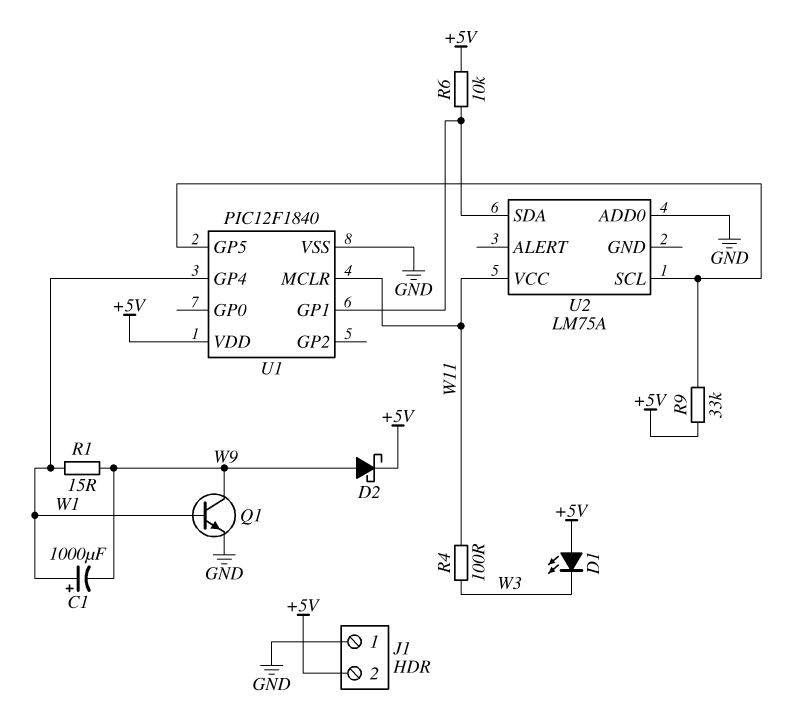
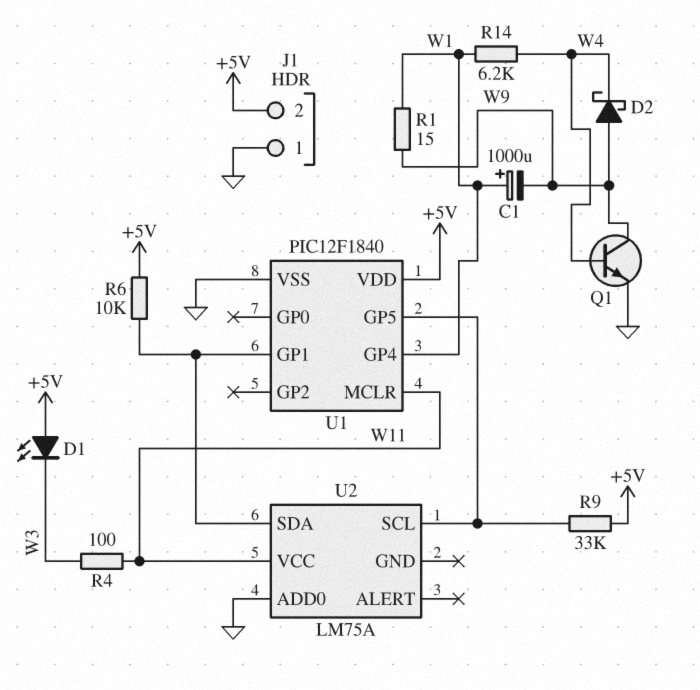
D2: schottky (A W9, K +5V) -> schottky (A W9, K W4)
Q1: NPN (B W1, C W9, E GND) -> NPN (B W4, C W9, E GND)
R14: none -> 6.2k (W1, W4)

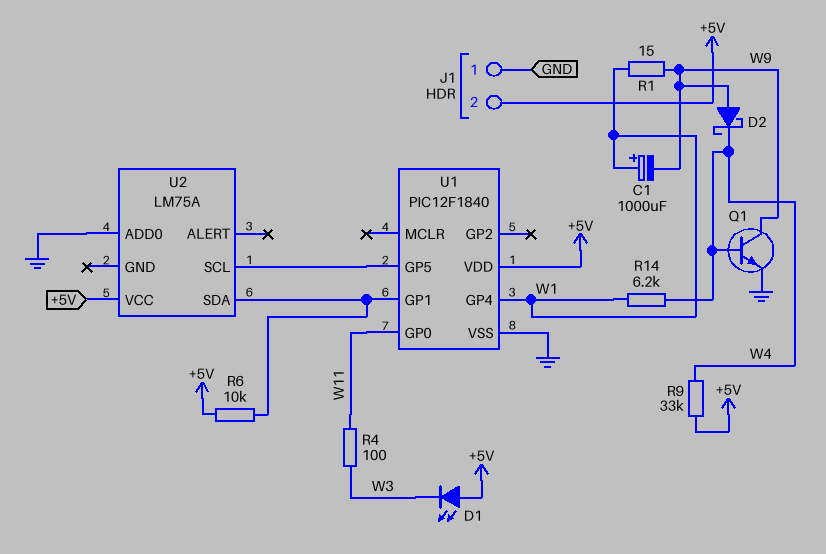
R9: 33k (+5V, U1/GP5) -> 33k (+5V, W4)
U1 pin GP0: none -> W11
U1 pin MCLR: W11 -> none
U2 pin VCC: W11 -> +5V

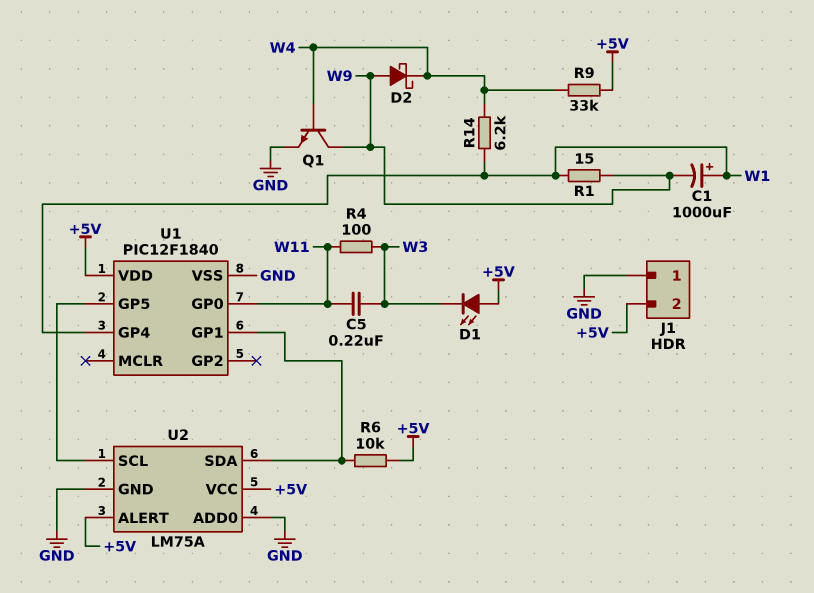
C5: none -> 220nF (W3, W11)
U2 pin ALERT: none -> +5V
U2 pin GND: none -> GND

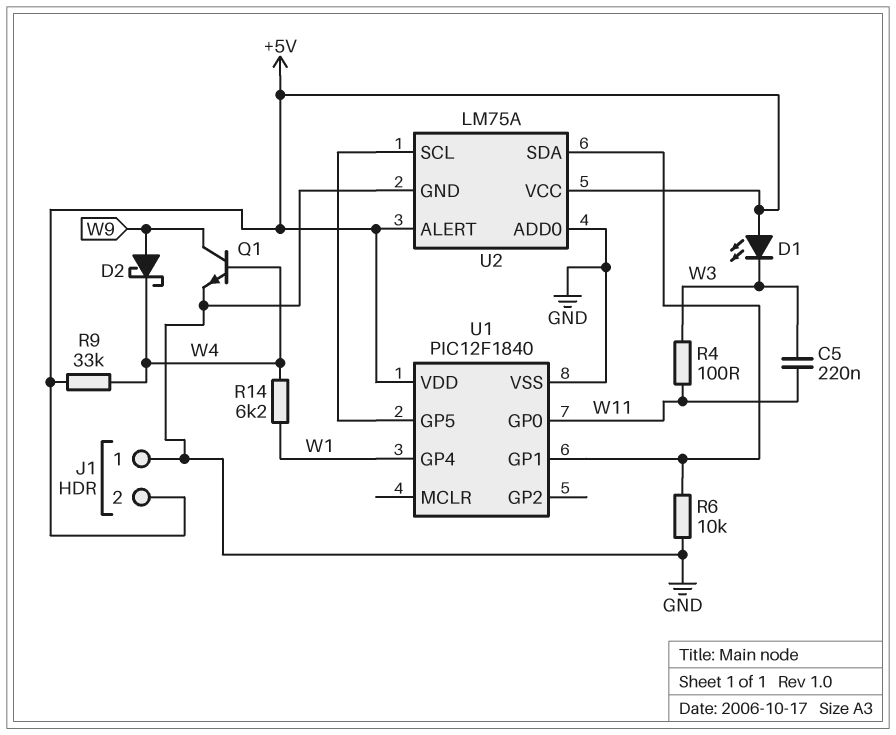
C1: 1000uF (plus W1, minus W9) -> none
R1: 15 (W1, W9) -> none
R6: 10k (+5V, U1/GP1) -> 10k (GND, U1/GP1)

